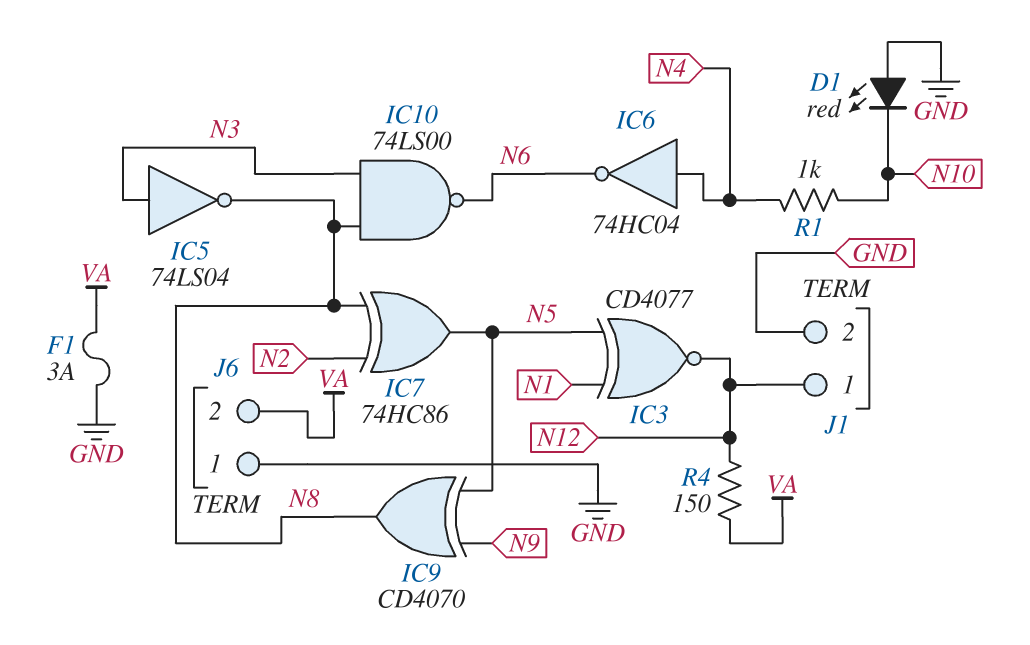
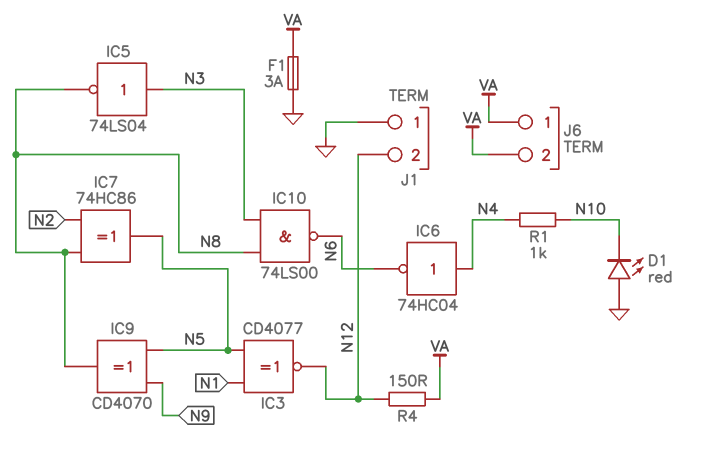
J1 pin 1: N12 -> GND
J1 pin 2: GND -> N12
J6 pin 1: GND -> VA

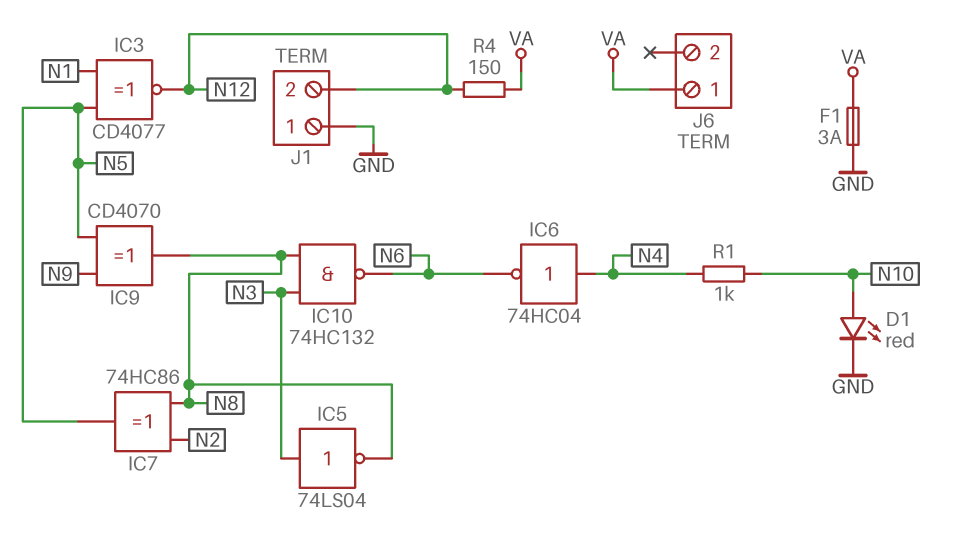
D1: LED red (A GND, K N10) -> LED red (A N10, K GND)
IC10: NAND 74LS00 (in N3, in N8, out N6) -> NAND 74HC132 (in N3, in N8, out N6)
J6 pin 2: VA -> none

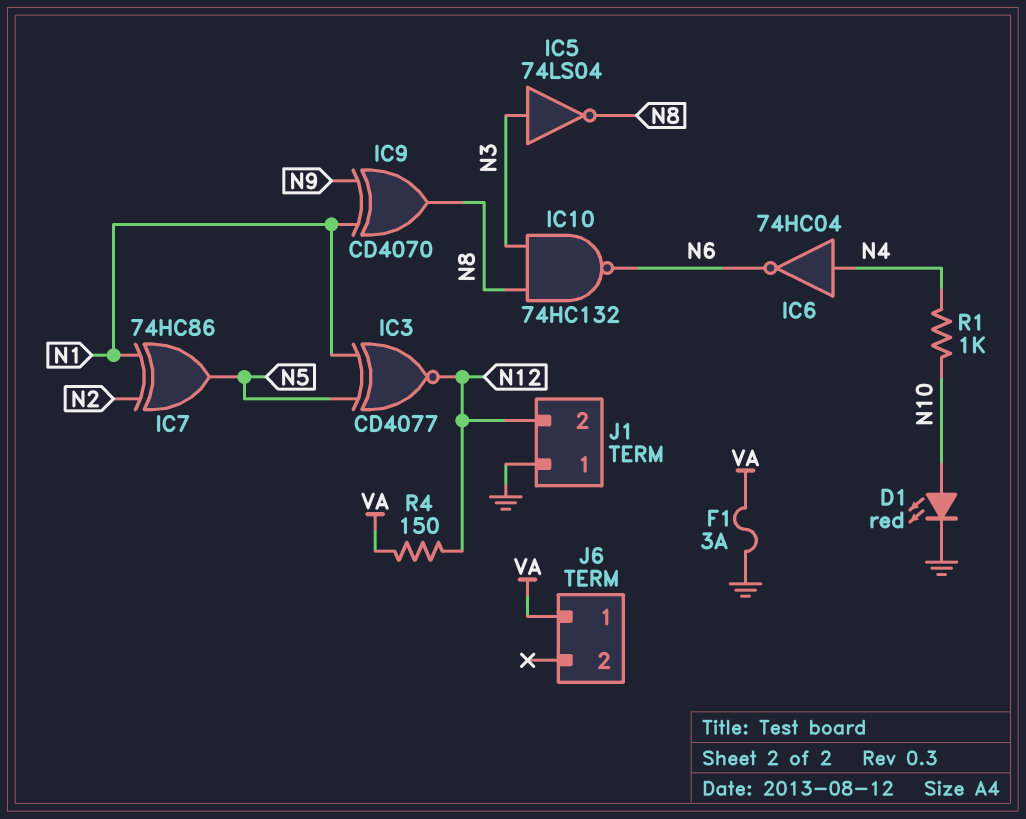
IC7: XOR 74HC86 (in N2, in N8, out N5) -> XOR 74HC86 (in N1, in N2, out N5)
IC9: XOR CD4070 (in N5, in N9, out N8) -> XOR CD4070 (in N1, in N9, out N8)

